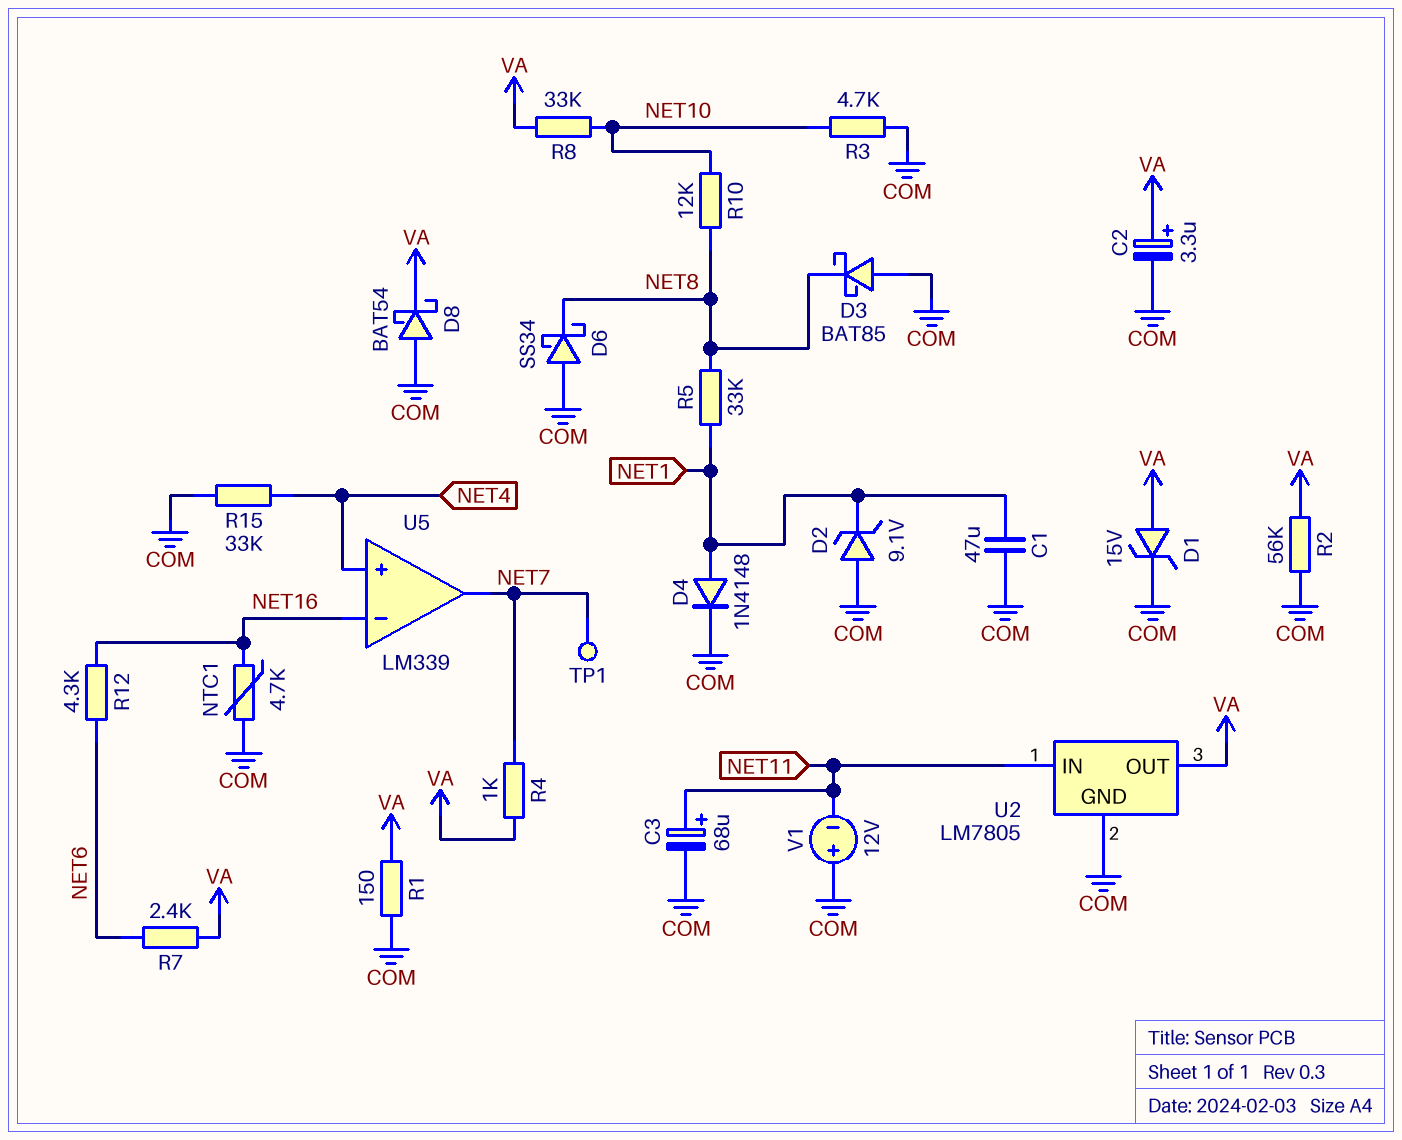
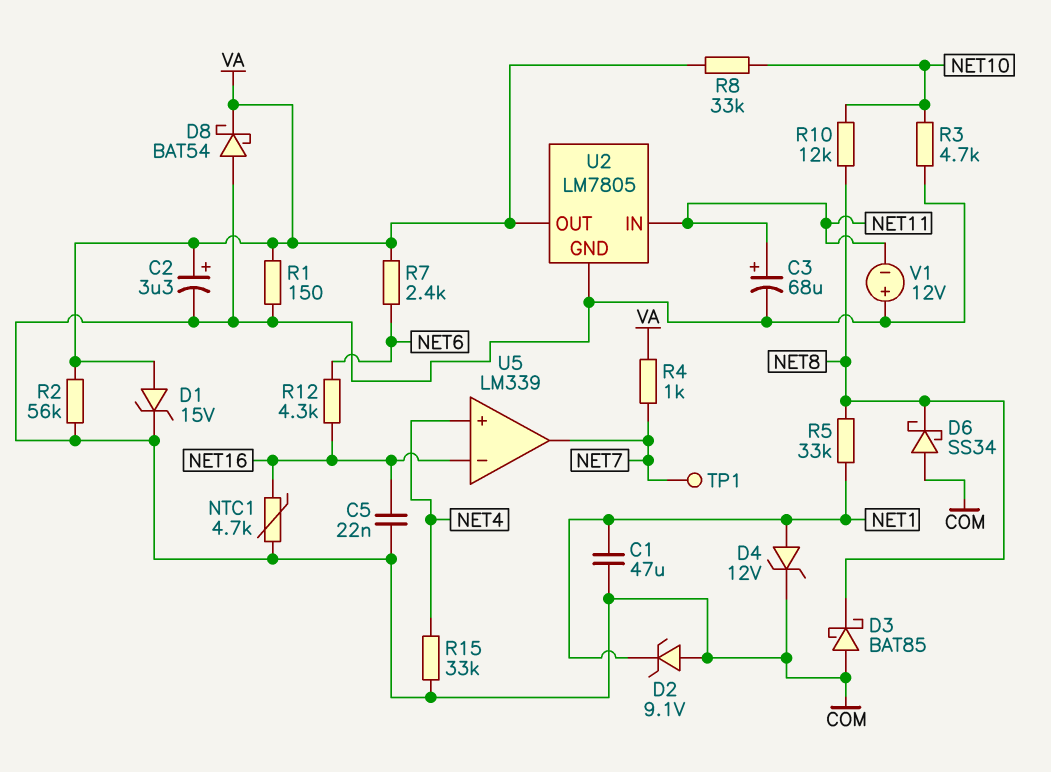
C5: none -> 22nF (COM, NET16)
D4: diode 1N4148 (A NET1, K COM) -> zener 12V (A NET1, K COM)

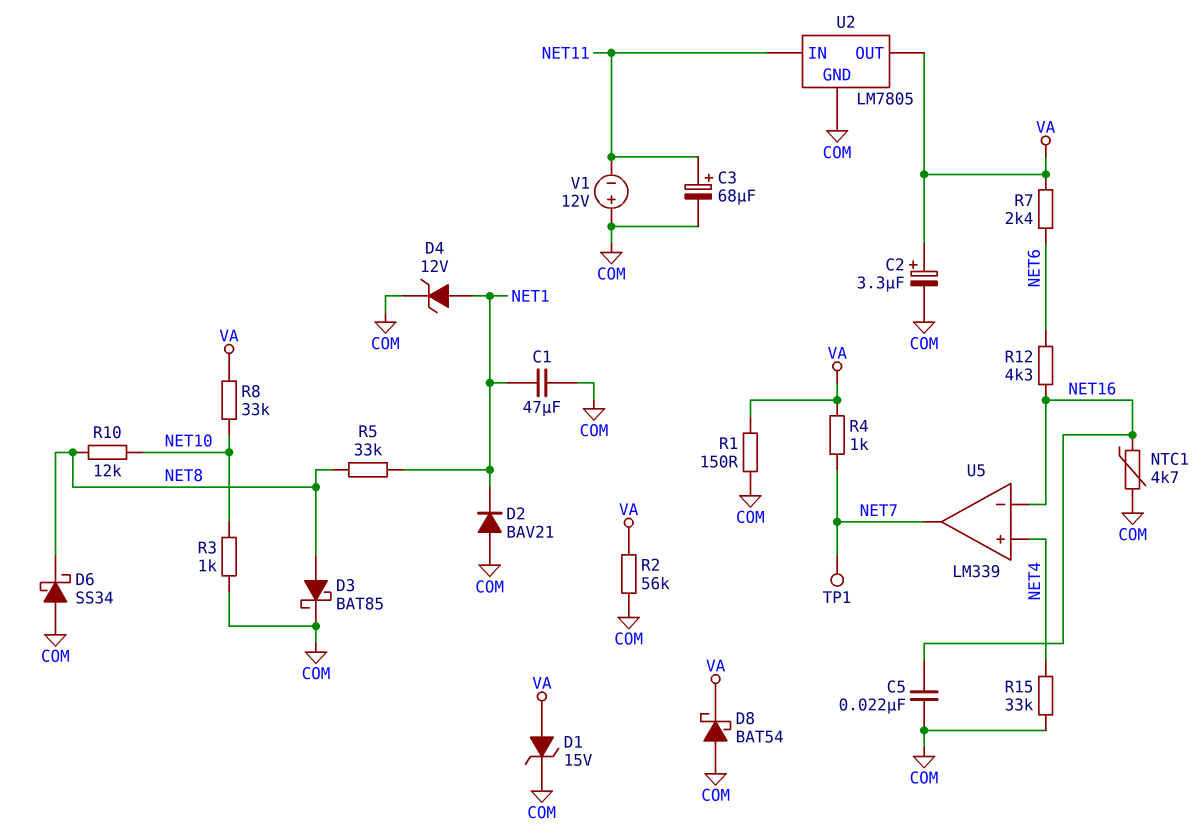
D2: zener 9.1V (A COM, K NET1) -> diode BAV21 (A COM, K NET1)
D3: schottky BAT85 (A COM, K NET8) -> schottky BAT85 (A NET8, K COM)
R3: 4.7k (COM, NET10) -> 1k (COM, NET10)

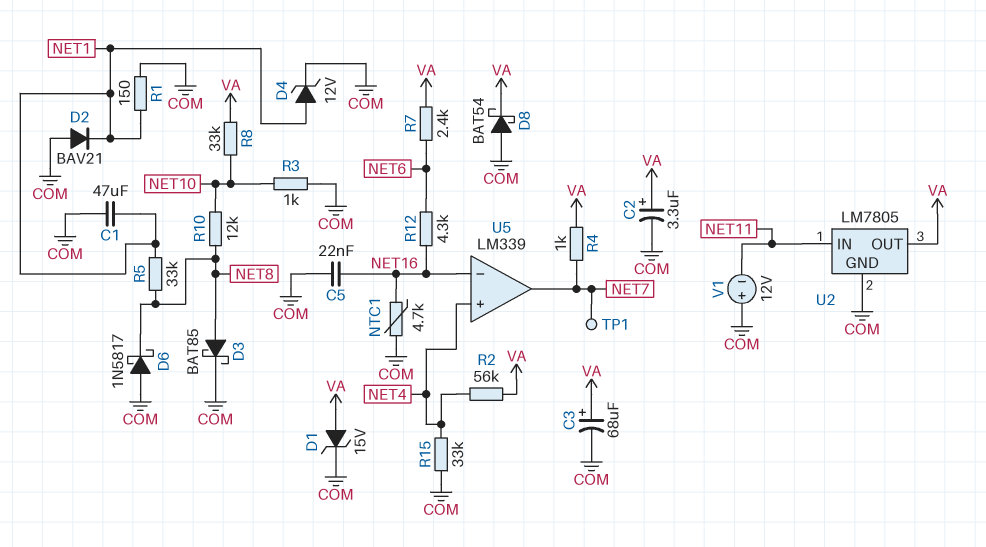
C3: 68uF (plus NET11, minus COM) -> 68uF (plus VA, minus COM)
D6: schottky SS34 (A COM, K NET8) -> schottky 1N5817 (A COM, K NET8)
R1: 150 (COM, VA) -> 150 (COM, NET1)
R2: 56k (COM, VA) -> 56k (NET4, VA)

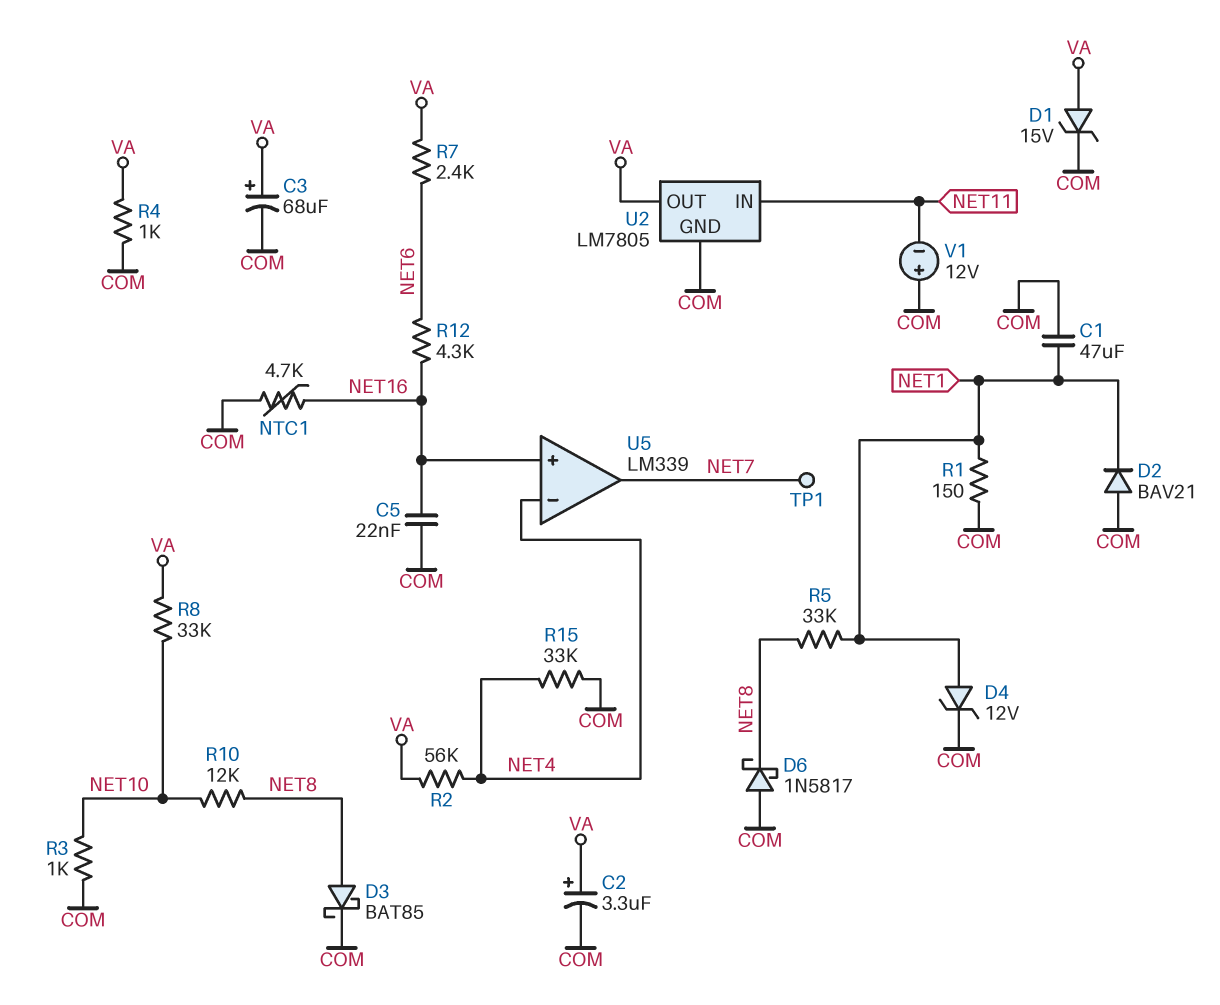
D8: schottky BAT54 (A COM, K VA) -> none
R4: 1k (NET7, VA) -> 1k (COM, VA)
U5 pin in+: NET4 -> NET16
U5 pin in-: NET16 -> NET4

